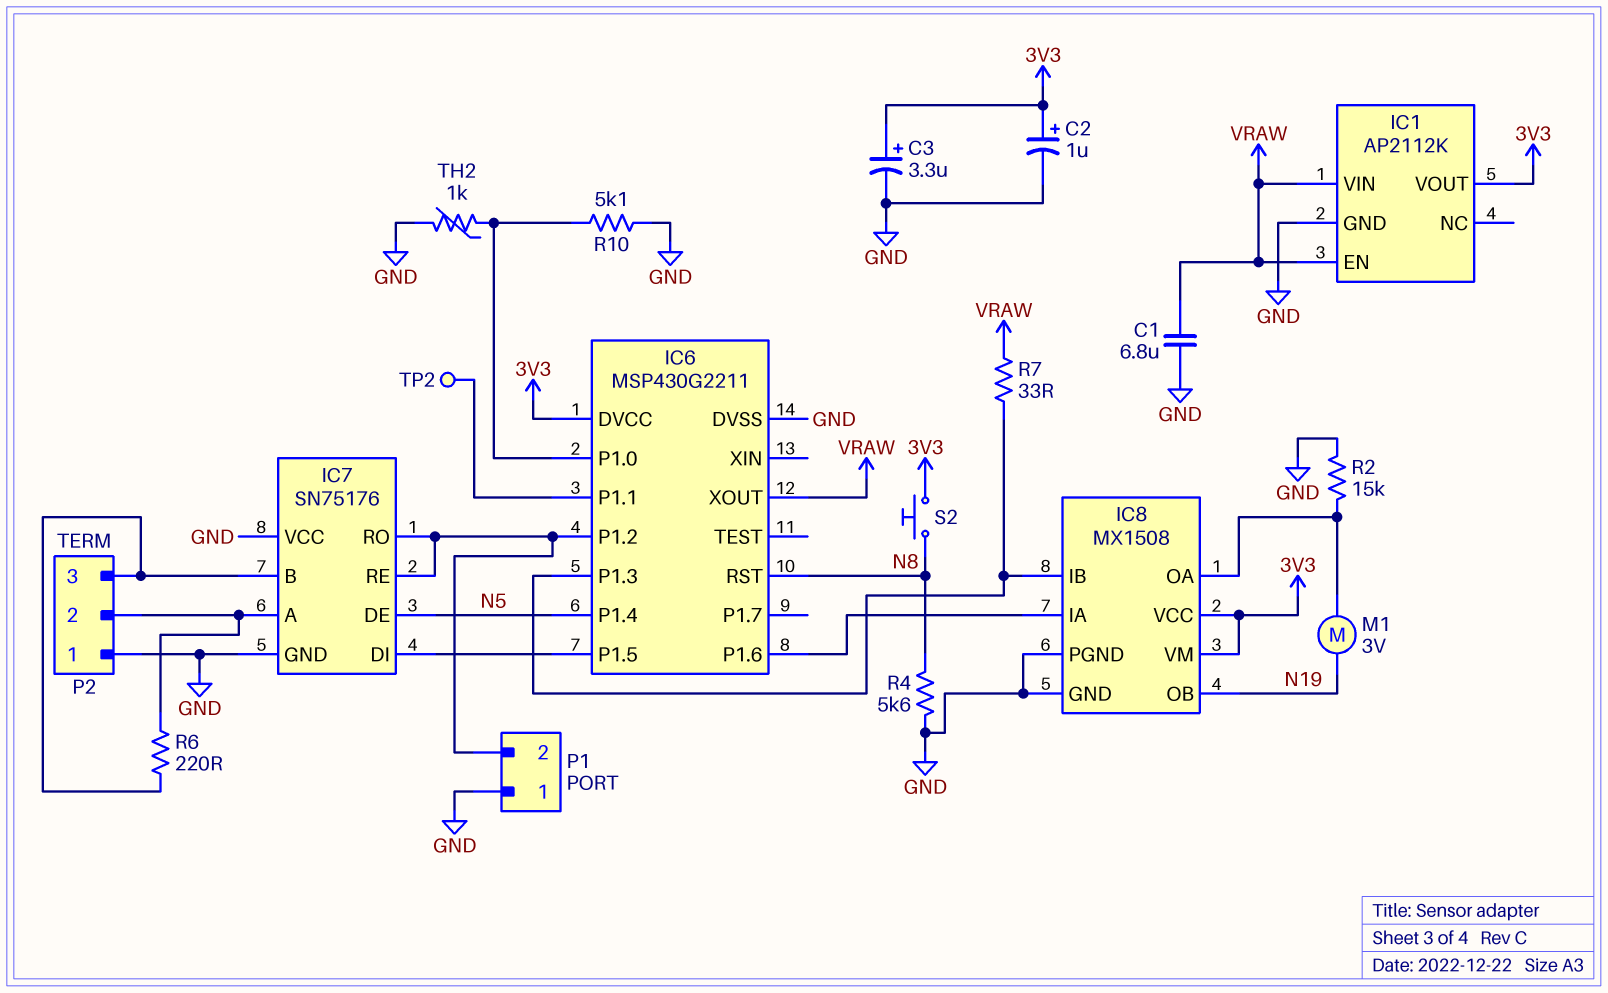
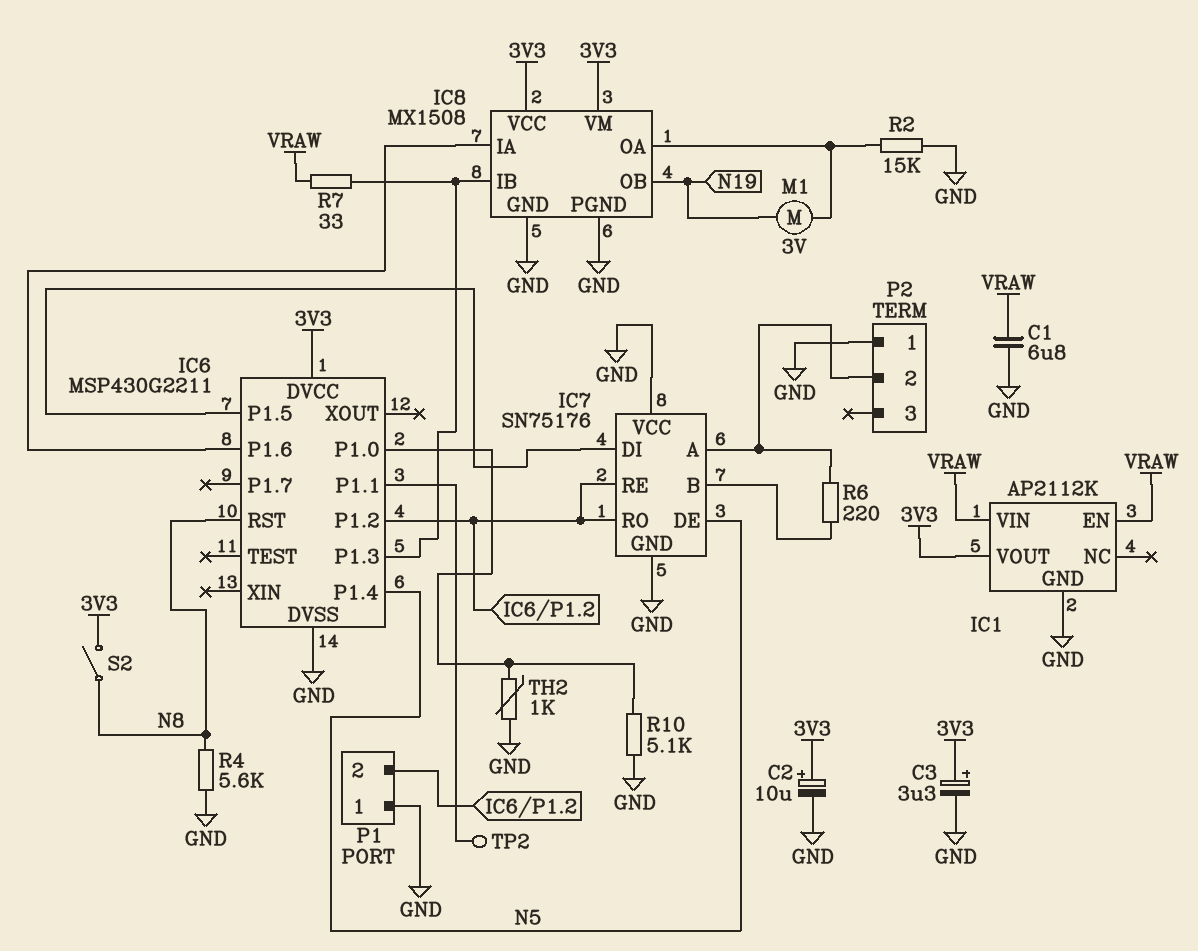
C2: 1uF (plus 3V3, minus GND) -> 10uF (plus 3V3, minus GND)
IC6 pin XOUT: VRAW -> none
P2 pin 3: IC7/B -> none
S2: button (3V3, N8) -> switch (3V3, N8)

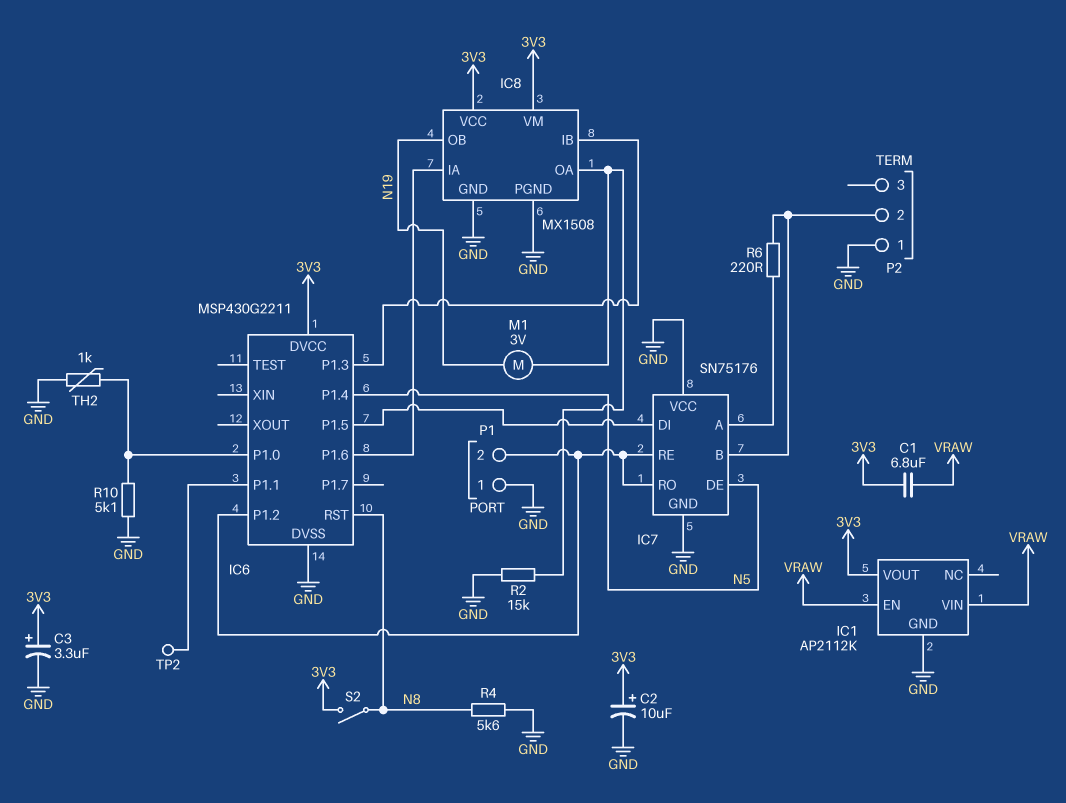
C1: 6.8uF (GND, VRAW) -> 6.8uF (3V3, VRAW)
P2 pin 2: IC7/A -> IC7/B
R7: 33 (IC6/P1.3, VRAW) -> none

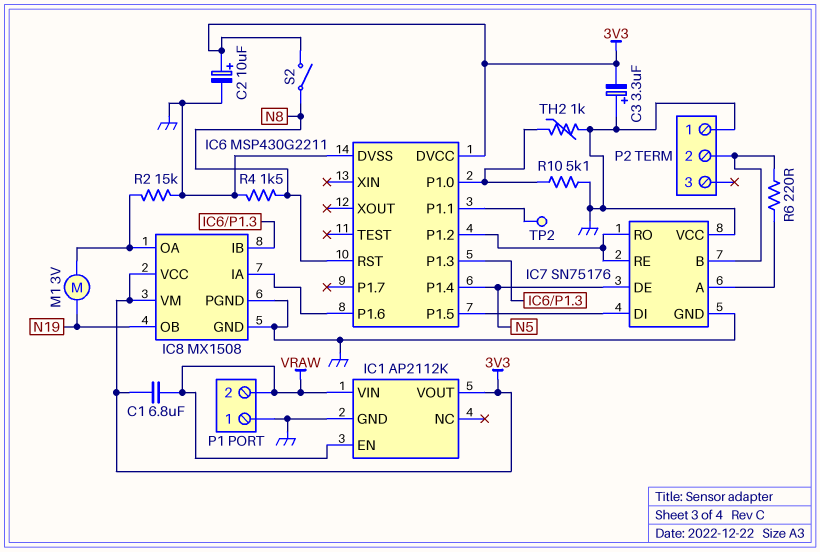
C3: 3.3uF (plus 3V3, minus GND) -> 3.3uF (plus GND, minus 3V3)
P1 pin 2: IC6/P1.2 -> VRAW
R4: 5.6k (GND, N8) -> 1.5k (GND, N8)

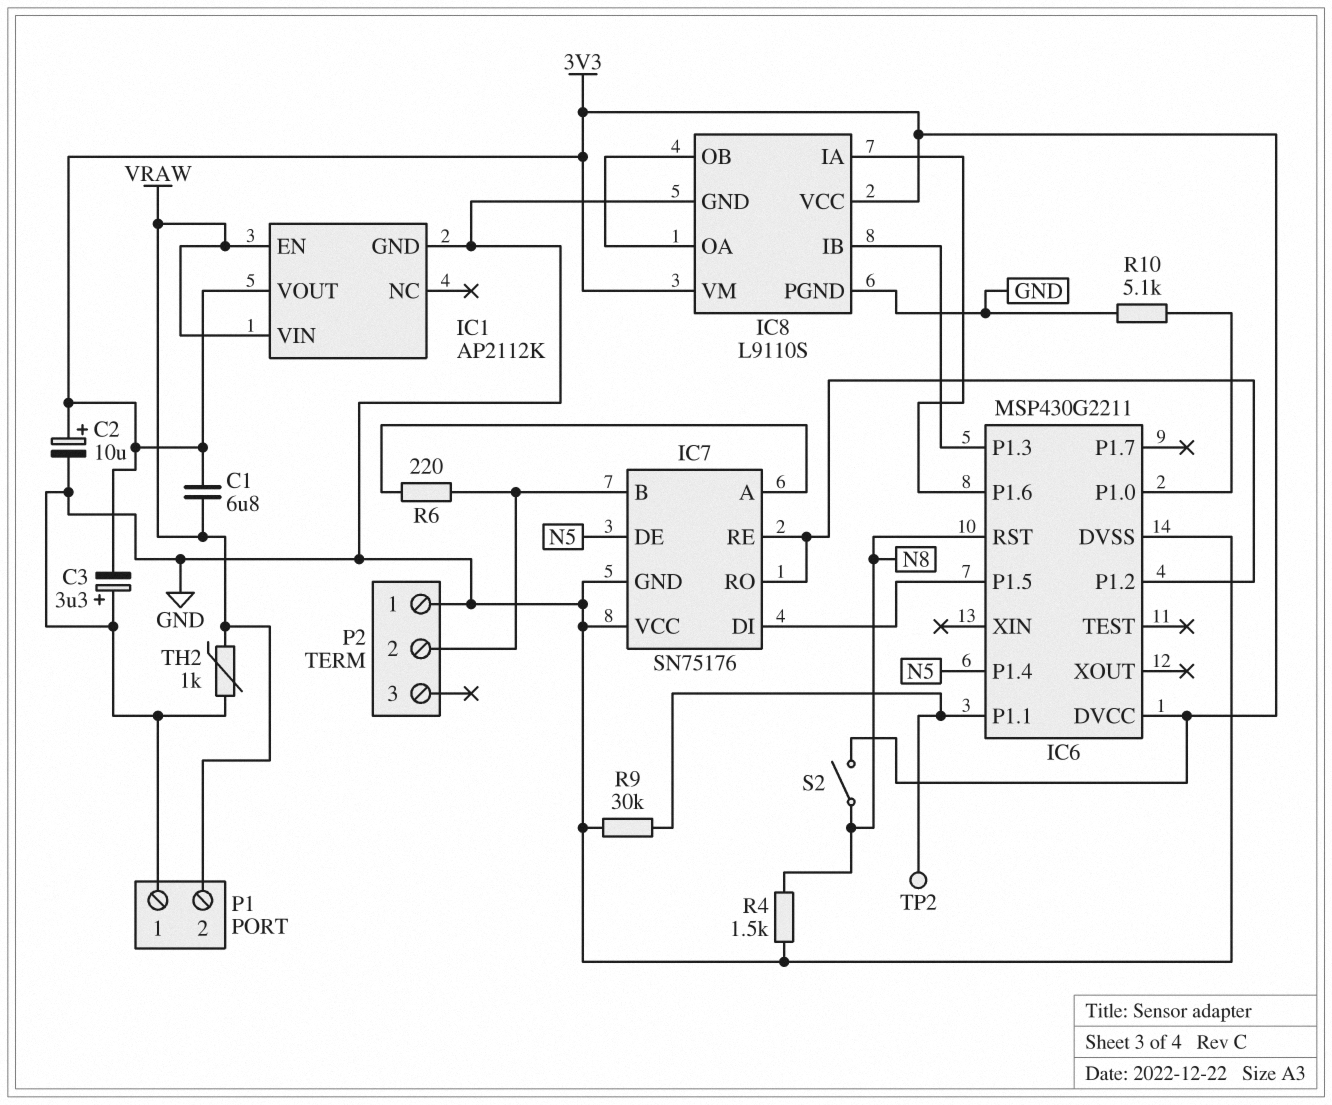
IC8: MX1508 -> L9110S
IC8 pin OB: N19 -> IC8/OA
M1: motor 3V (IC8/OA, N19) -> none
R2: 15k (GND, IC8/OA) -> none
R9: none -> 30k (GND, IC6/P1.1)
TH2: 1k (GND, IC6/P1.0) -> 1k (GND, VRAW)

